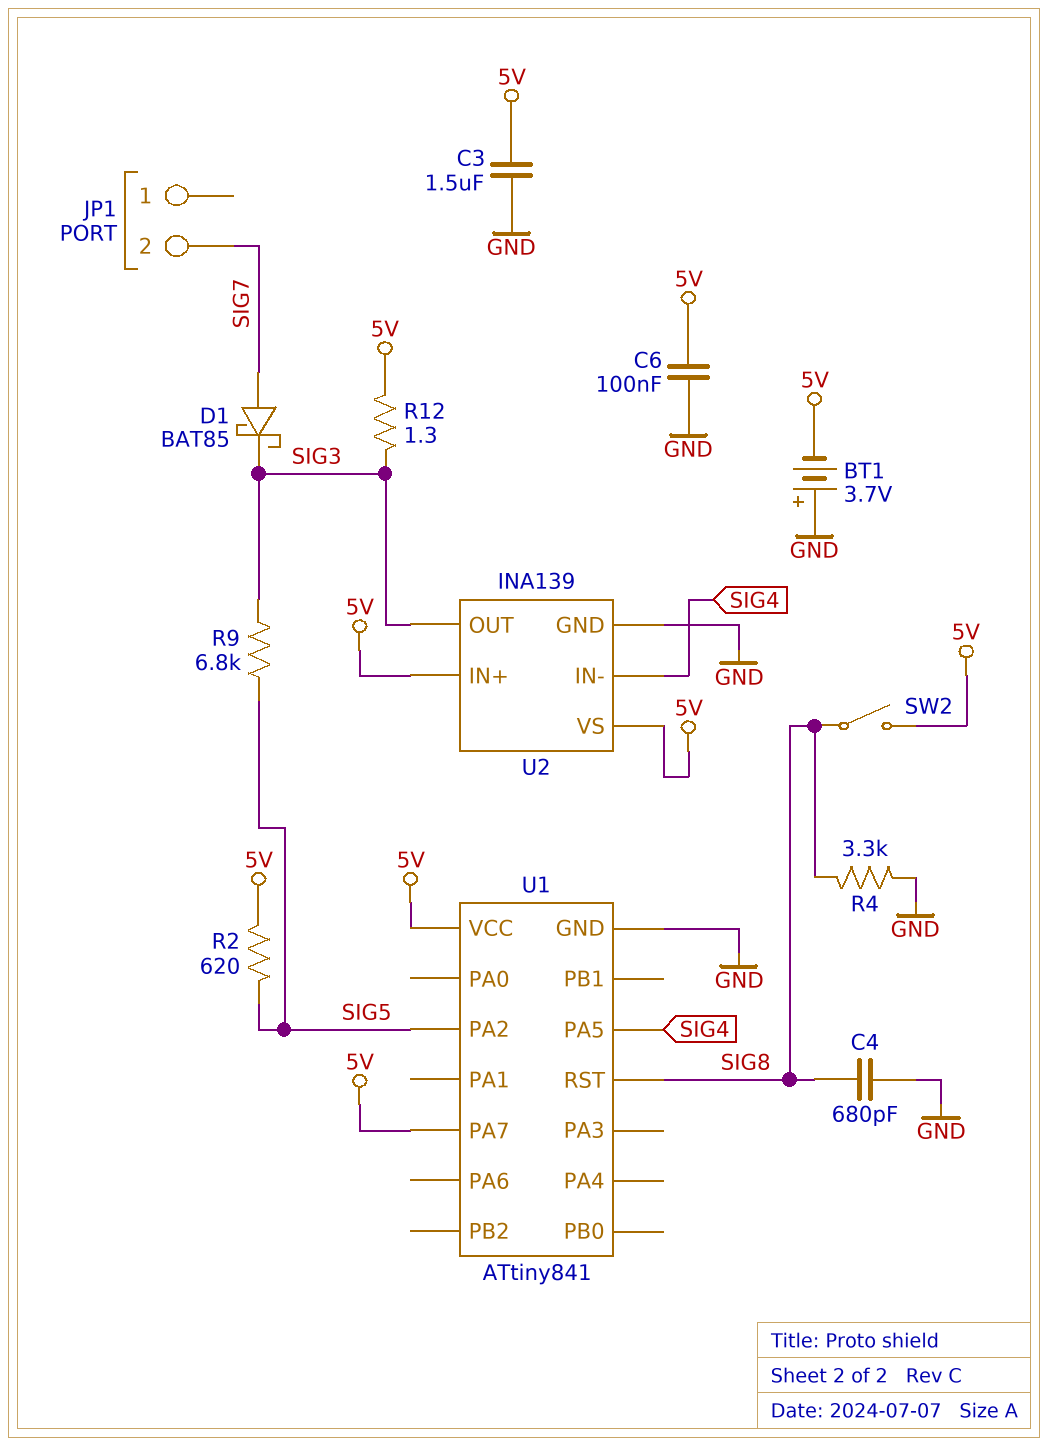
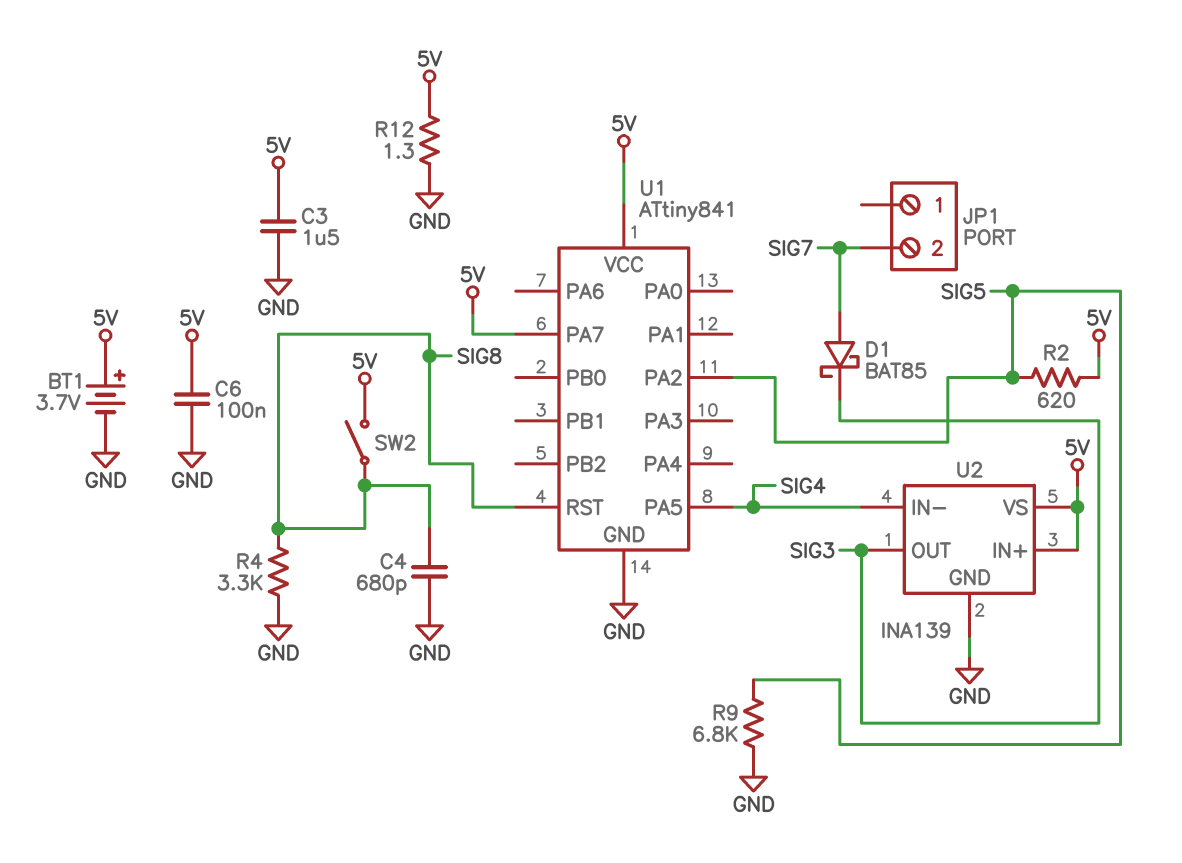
BT1: 3.7V (plus GND, minus 5V) -> 3.7V (plus 5V, minus GND)
R9: 6.8k (SIG3, SIG5) -> 6.8k (GND, SIG5)
R12: 1.3 (5V, SIG3) -> 1.3 (5V, GND)

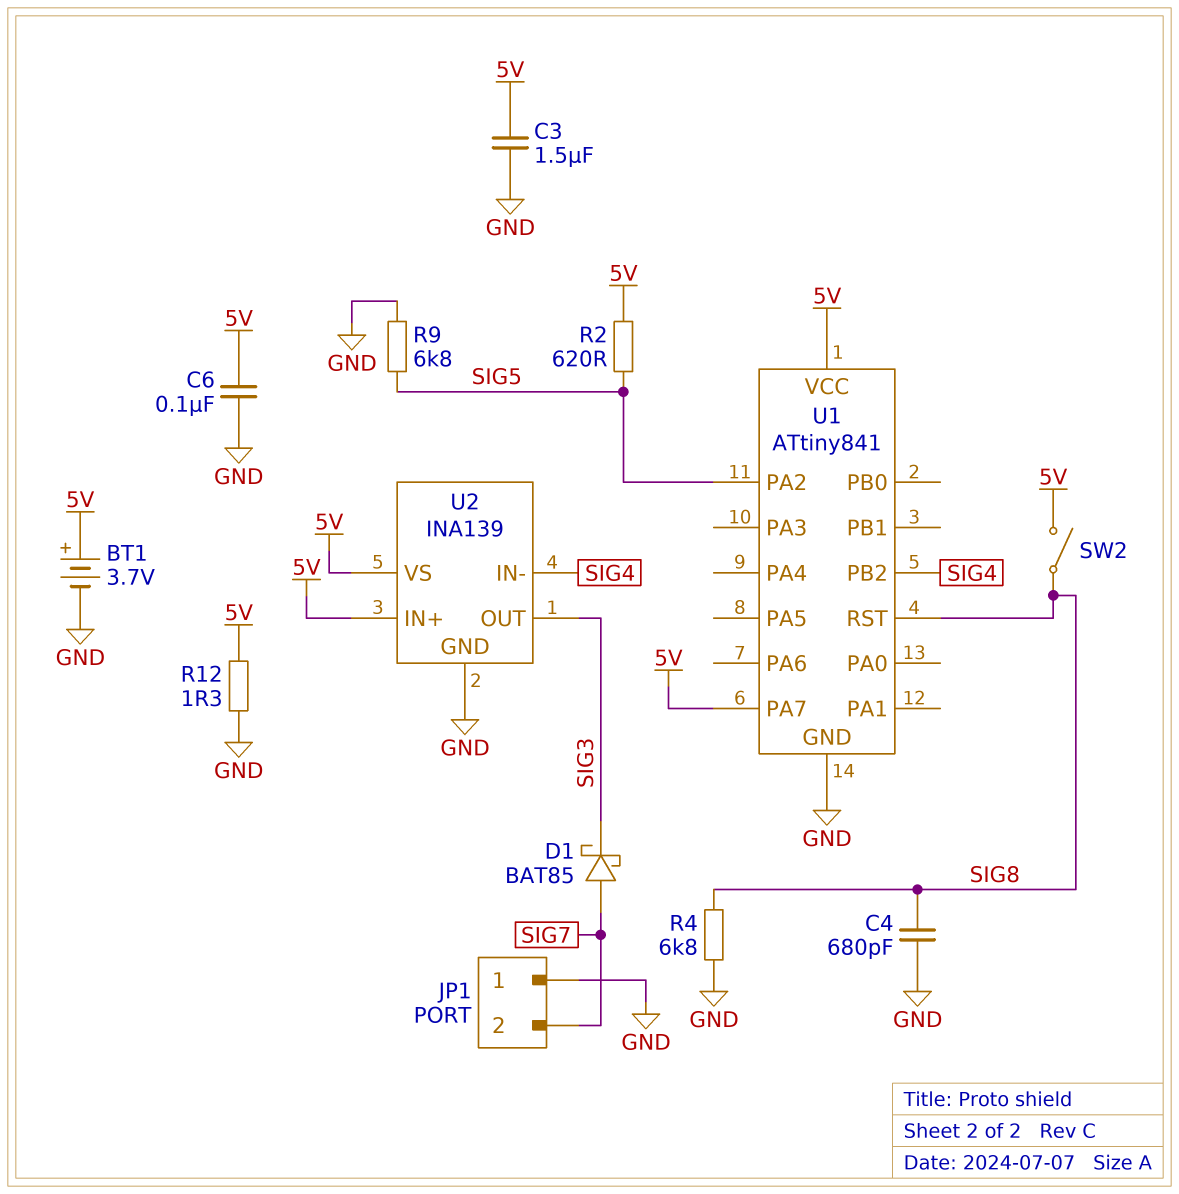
JP1 pin 1: none -> GND
R4: 3.3k (GND, SIG8) -> 6.8k (GND, SIG8)
U1 pin PA5: SIG4 -> none
U1 pin PB2: none -> SIG4

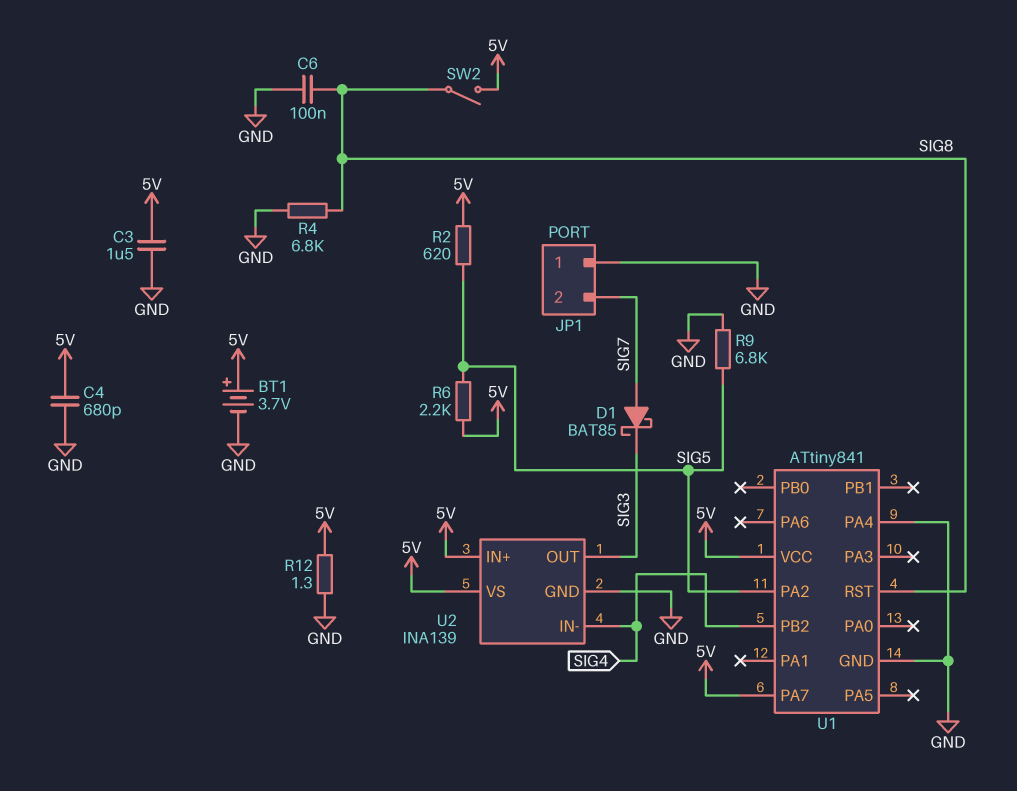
C4: 680pF (GND, SIG8) -> 680pF (5V, GND)
C6: 100nF (5V, GND) -> 100nF (GND, SIG8)
R6: none -> 2.2k (5V, SIG5)
U1 pin PA4: none -> GND

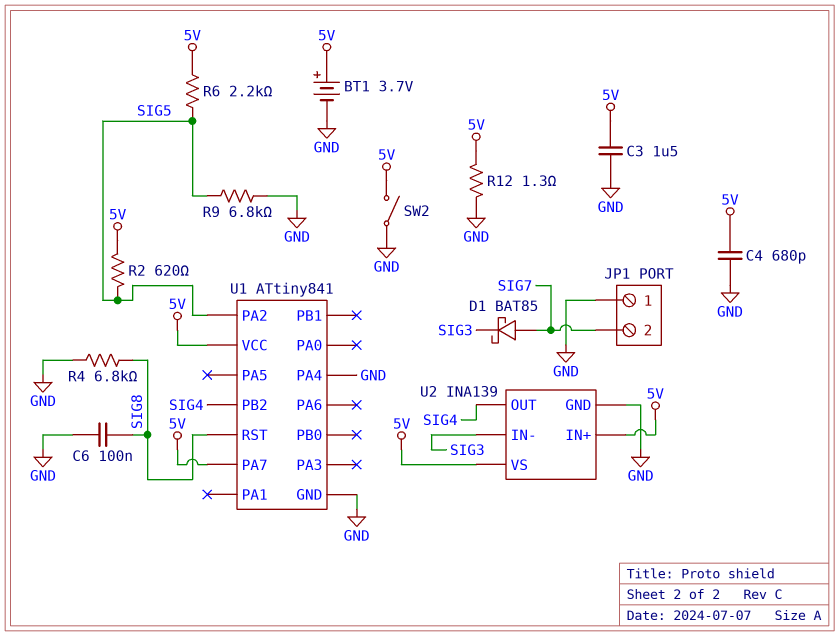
SW2: switch (5V, SIG8) -> switch (5V, GND)
U2 pin IN-: SIG4 -> SIG3
U2 pin OUT: SIG3 -> SIG4

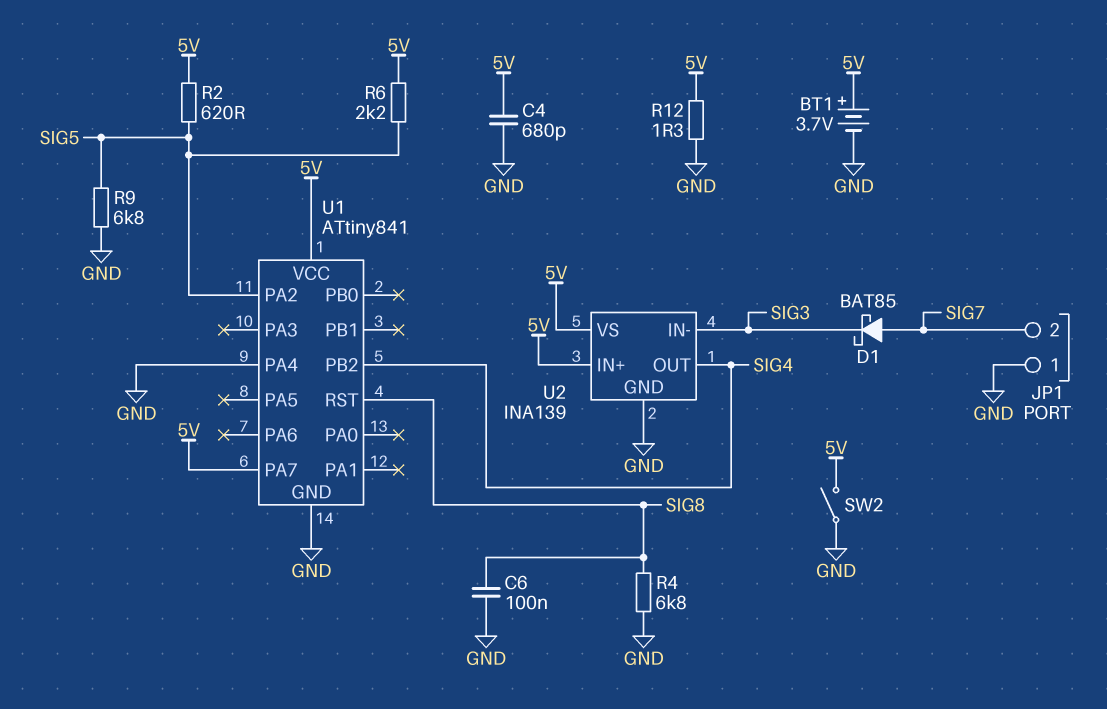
C3: 1.5uF (5V, GND) -> none

